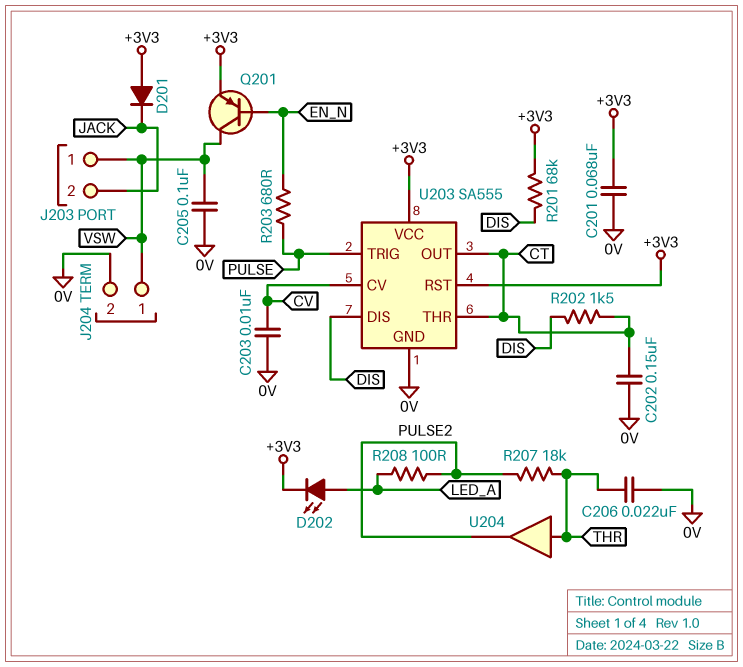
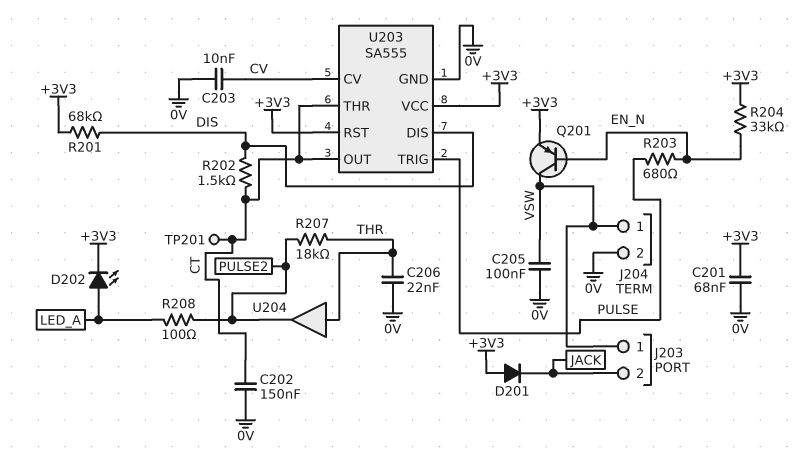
R204: none -> 33k (+3V3, EN_N)
TP201: none -> test point (CT)

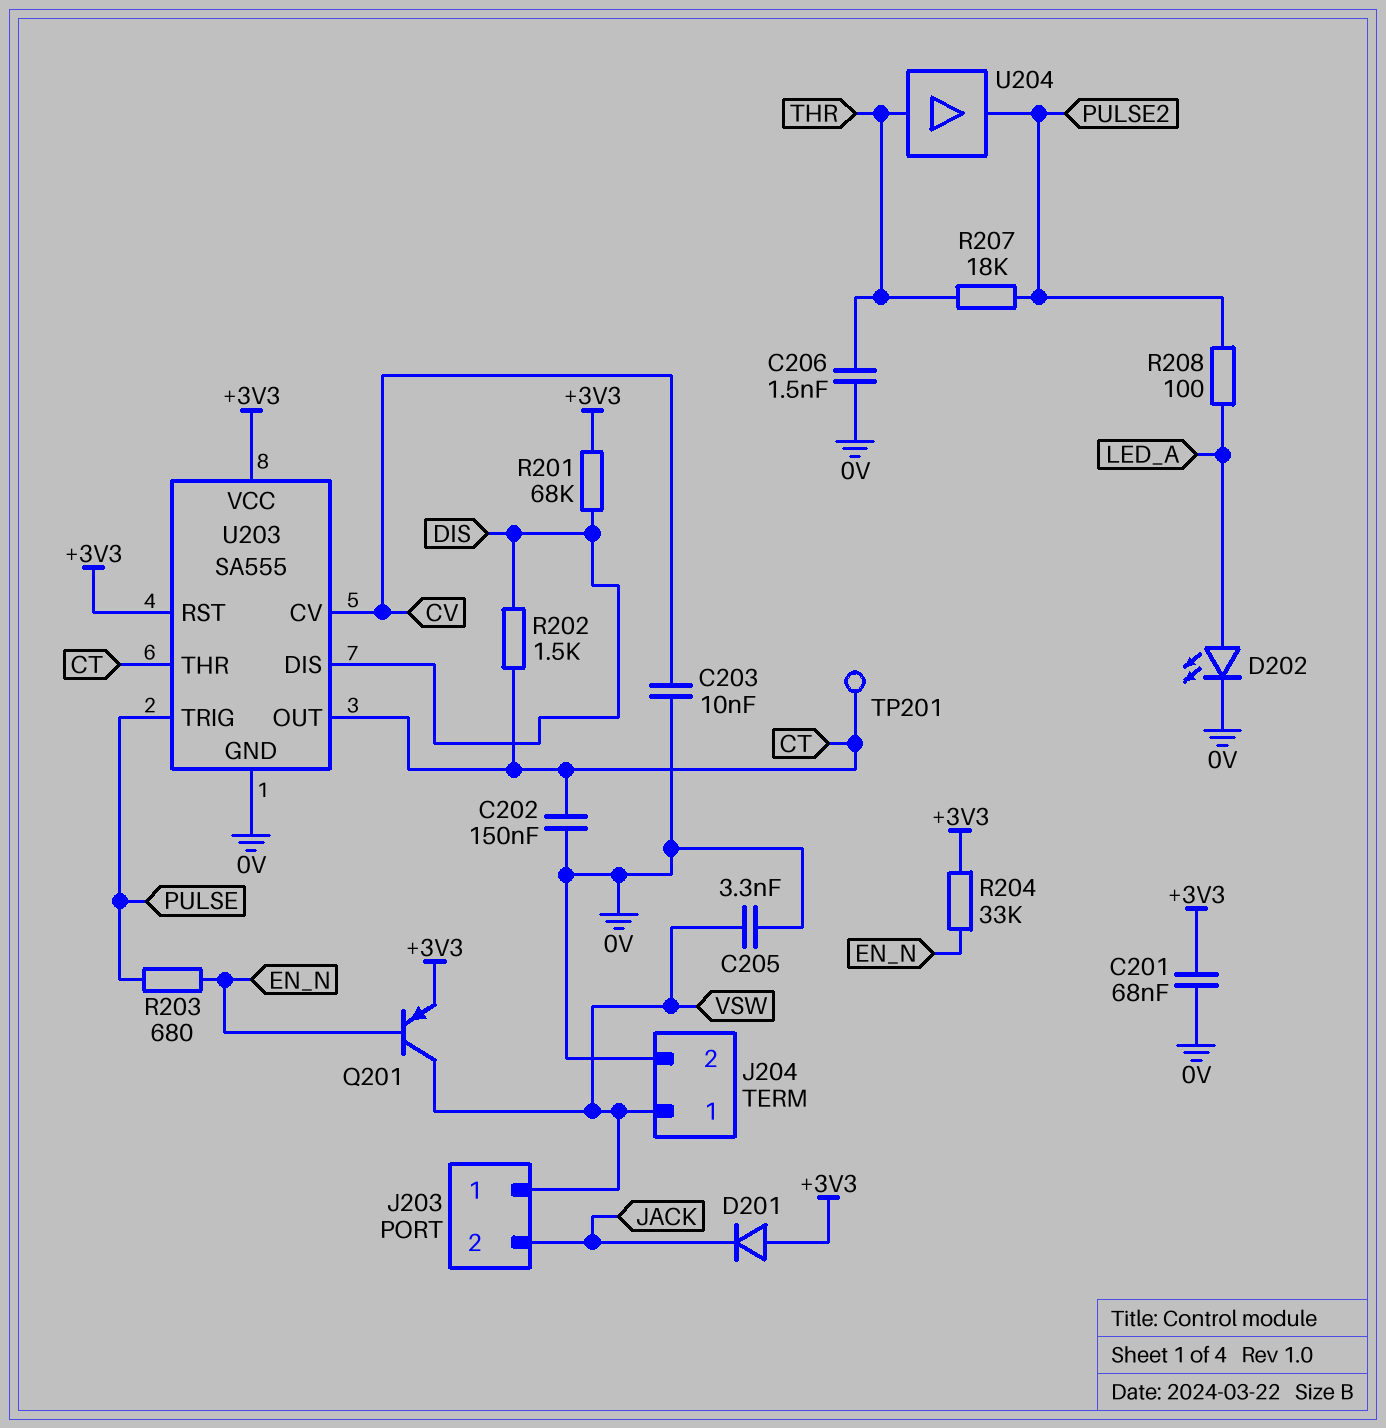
C205: 100nF (0V, VSW) -> 3.3nF (0V, VSW)
C206: 22nF (0V, THR) -> 1.5nF (0V, THR)
D202: LED (A LED_A, K +3V3) -> LED (A LED_A, K 0V)

